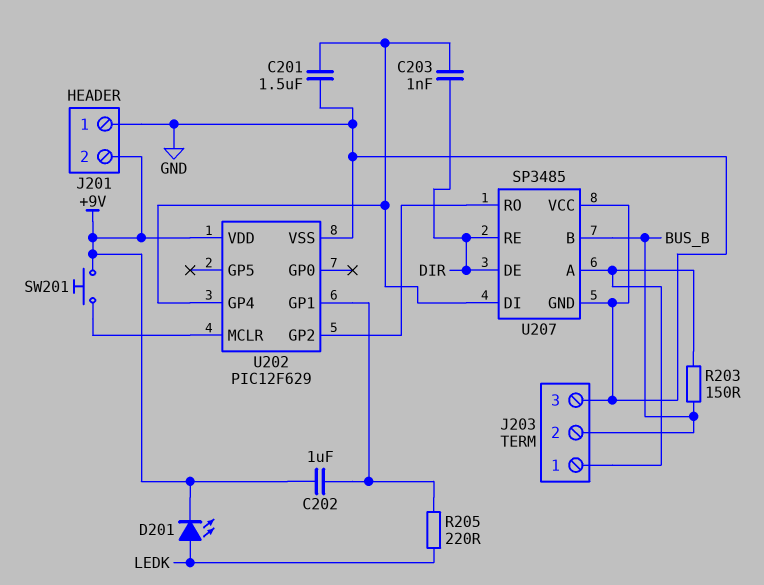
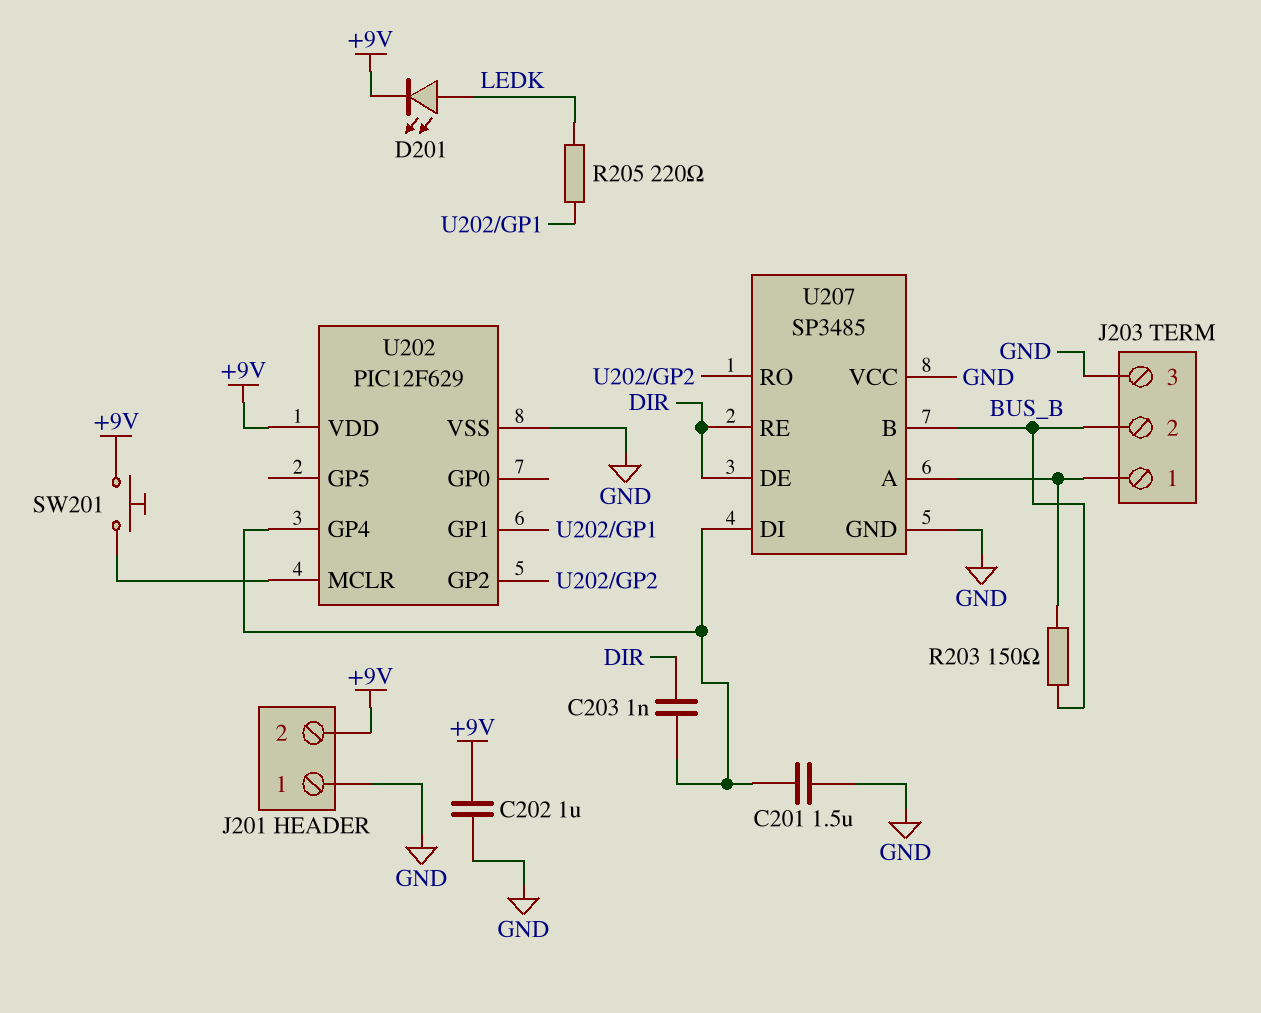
C202: 1uF (+9V, U202/GP1) -> 1uF (+9V, GND)

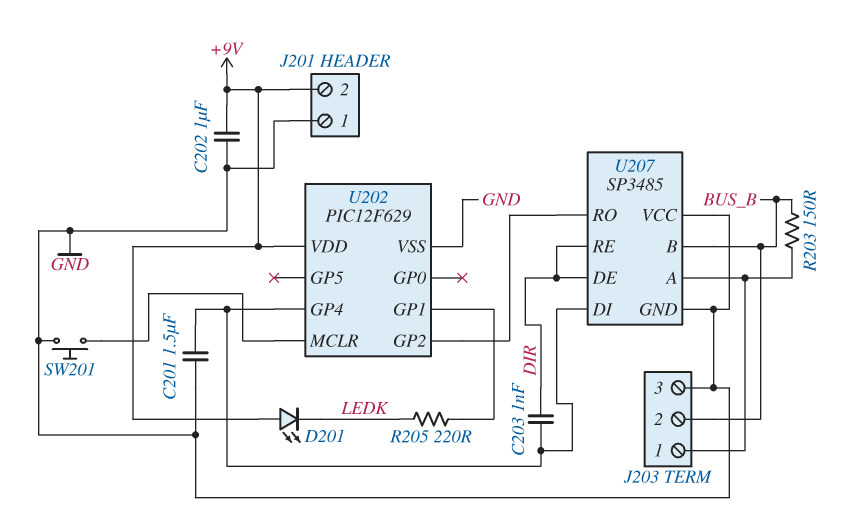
D201: LED (A LEDK, K +9V) -> LED (A +9V, K LEDK)
SW201: button (+9V, U202/MCLR) -> button (GND, U202/MCLR)

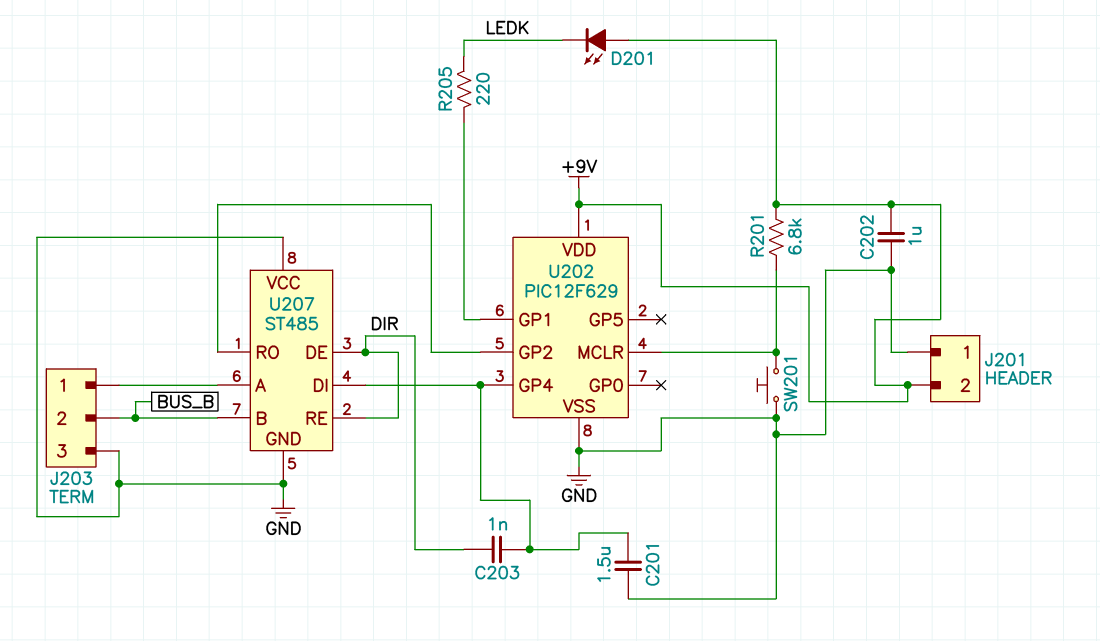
R201: none -> 6.8k (+9V, U202/MCLR)
R203: 150 (BUS_B, J203/1) -> none
U207: SP3485 -> ST485

